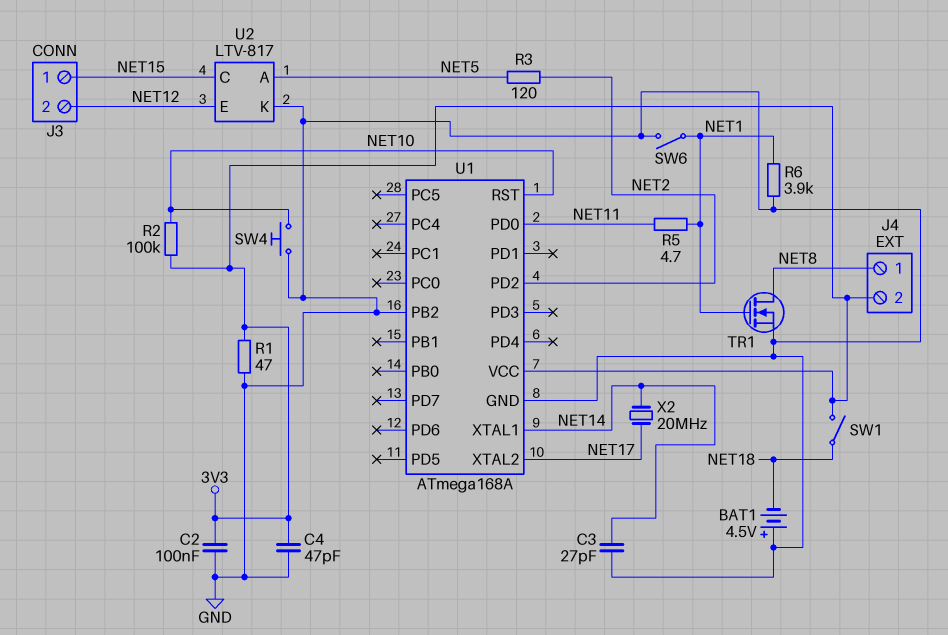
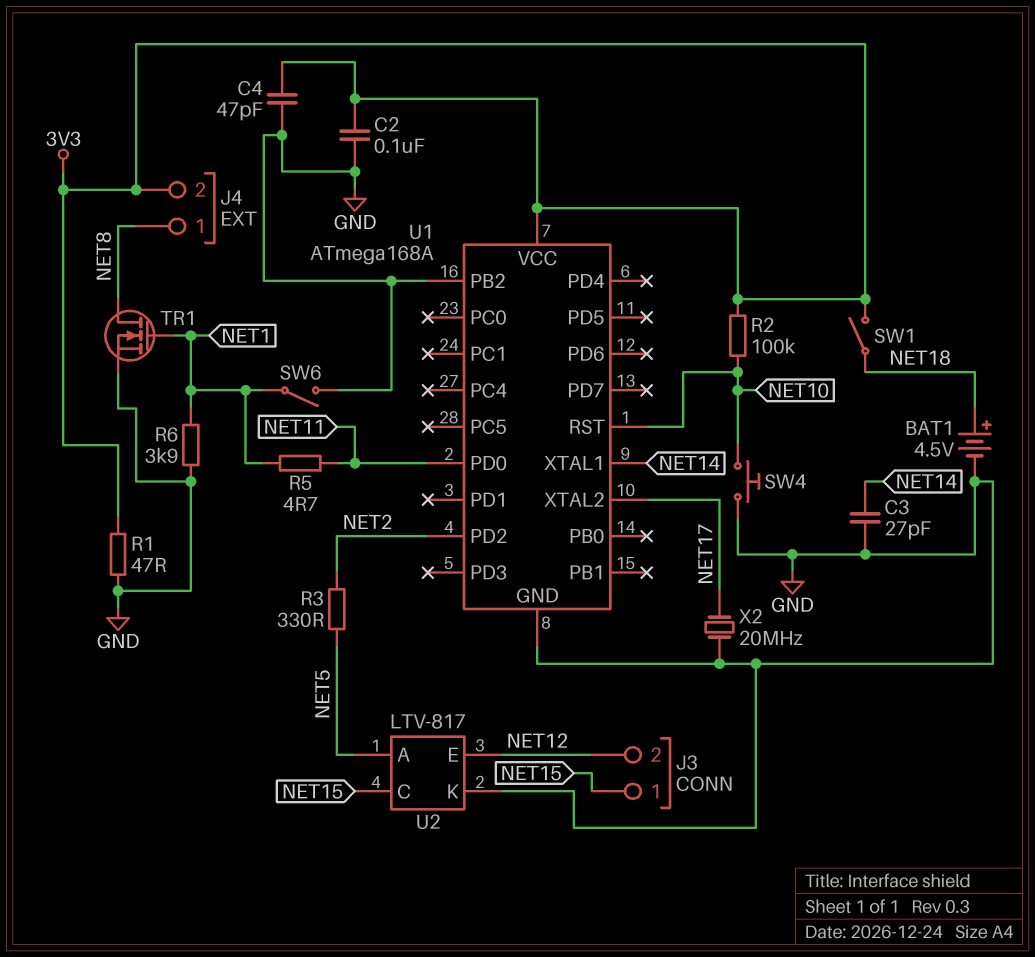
BAT1: 4.5V (plus GND, minus NET18) -> 4.5V (plus NET18, minus GND)
R3: 120 (NET2, NET5) -> 330 (NET2, NET5)
X2: 20MHz (NET14, NET17) -> 20MHz (GND, NET17)

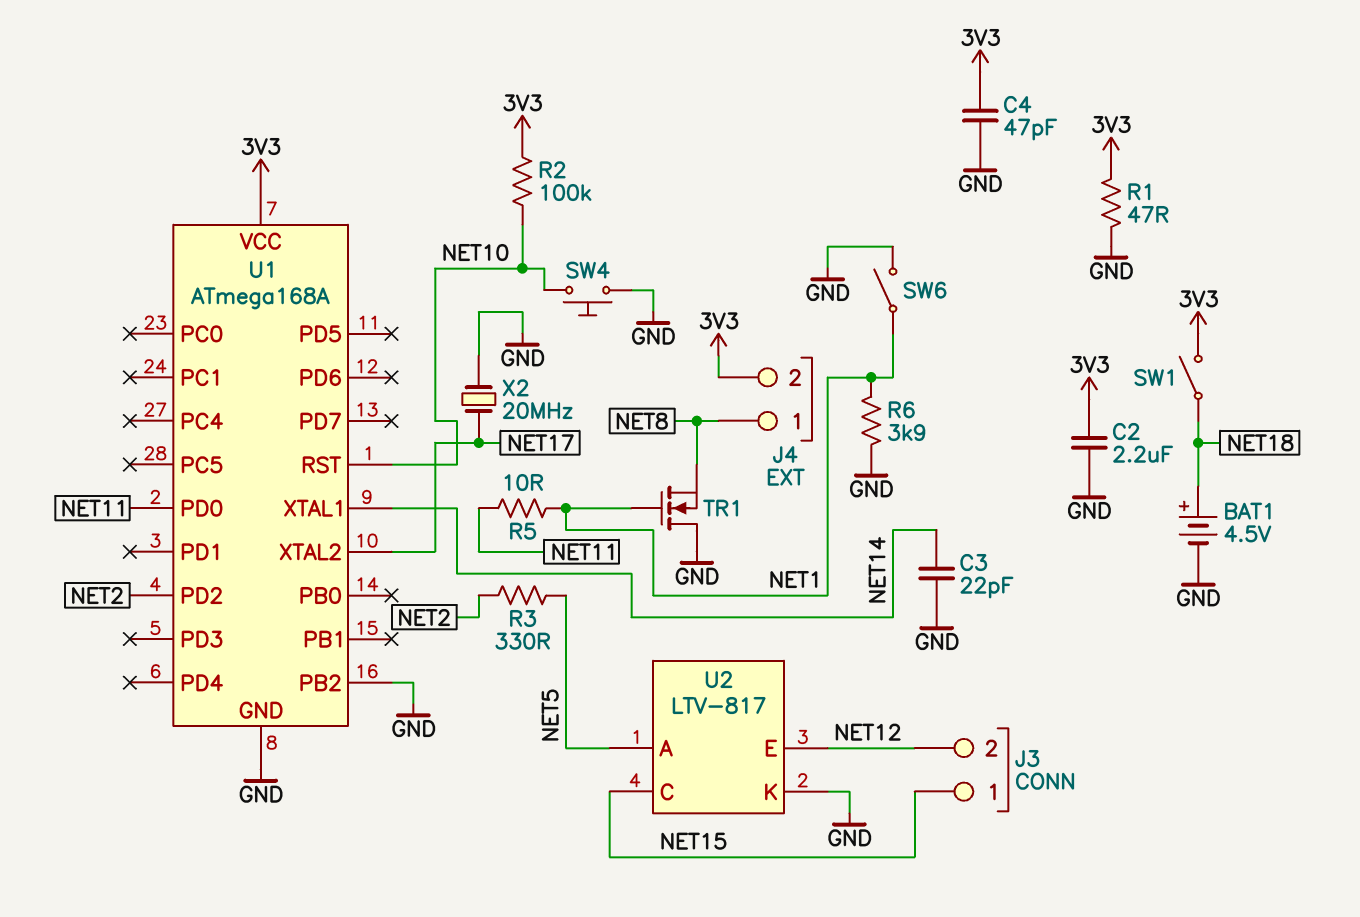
C2: 100nF (3V3, GND) -> 2.2uF (3V3, GND)
C3: 27pF (GND, NET14) -> 22pF (GND, NET14)
R5: 4.7 (NET1, NET11) -> 10 (NET1, NET11)
TR1: NMOS (G NET1, D NET8, S GND) -> NMOS (G NET1, D GND, S NET8)

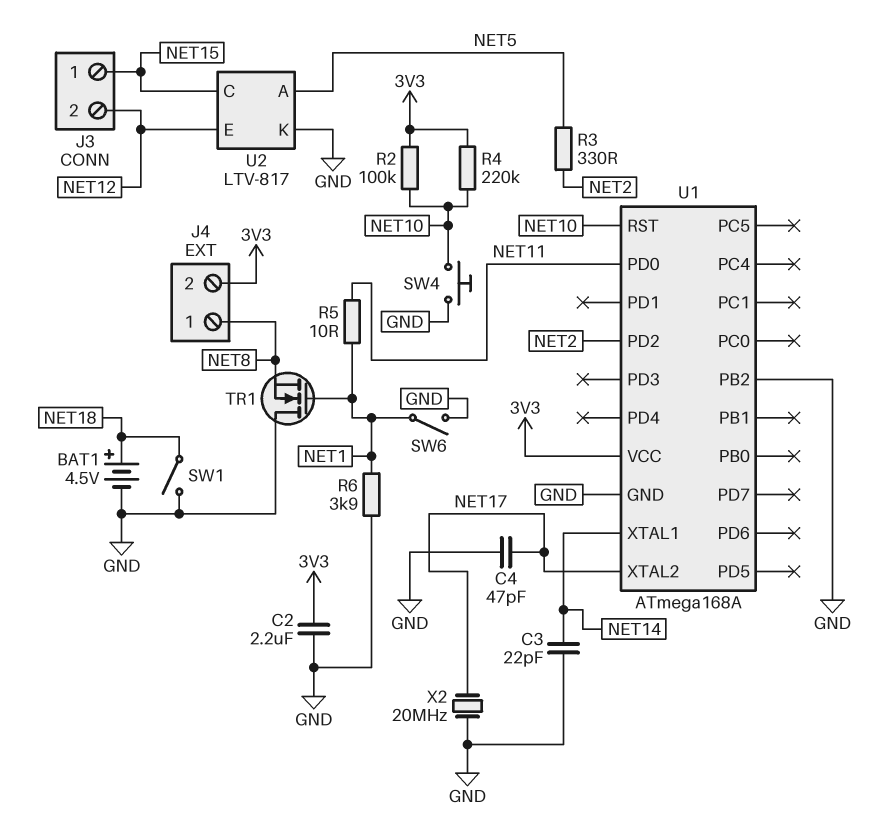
C4: 47pF (3V3, GND) -> 47pF (GND, NET17)
R1: 47 (3V3, GND) -> none
R4: none -> 220k (3V3, NET10)
SW1: switch (3V3, NET18) -> switch (GND, NET18)

